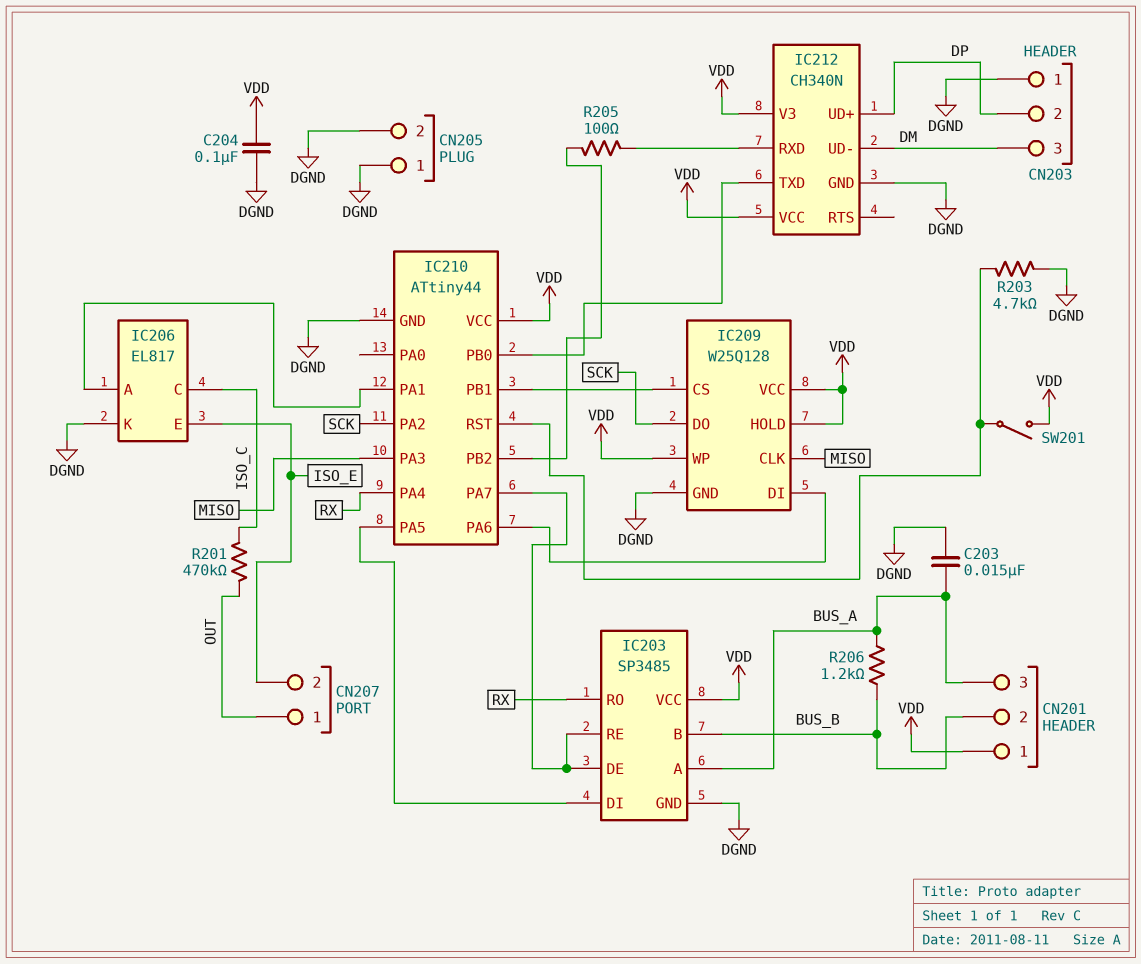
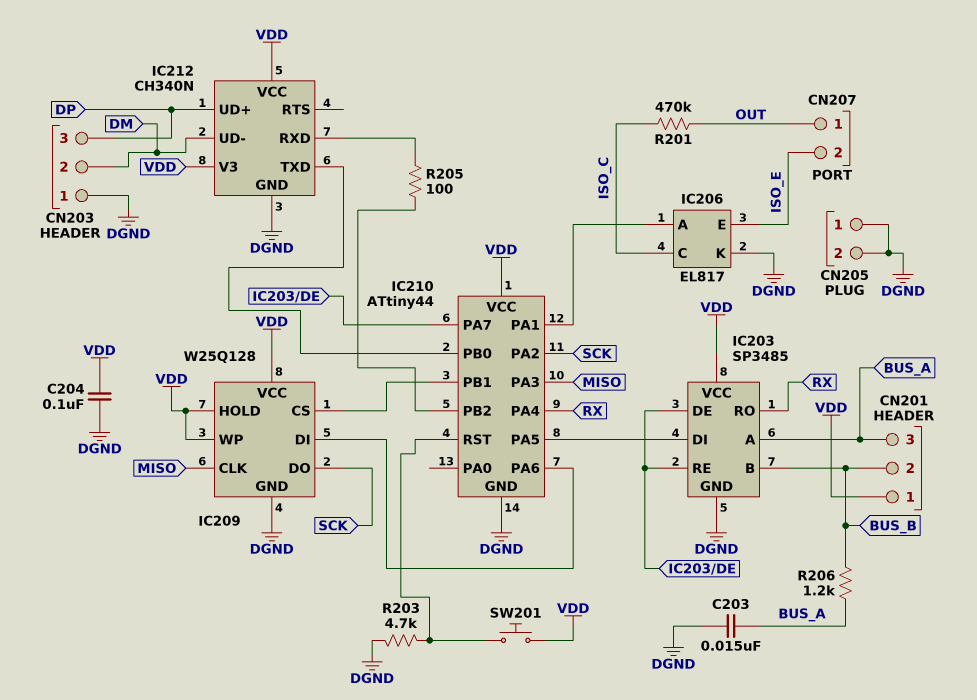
CN203 pin 2: DP -> DM
CN203 pin 3: DM -> DP
SW201: switch (IC210/RST, VDD) -> button (IC210/RST, VDD)

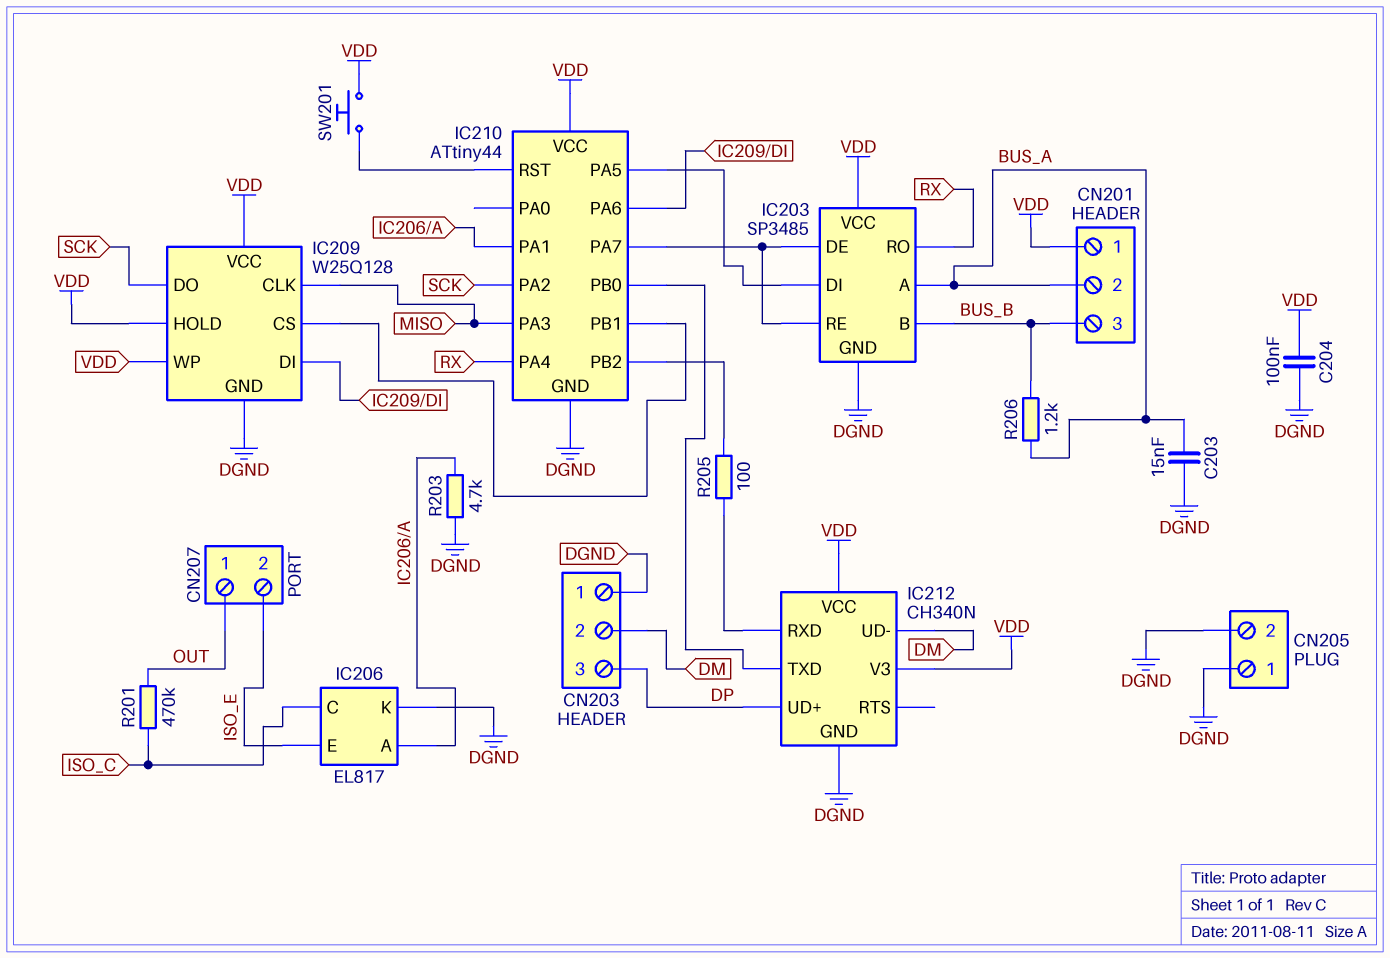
CN201 pin 2: BUS_B -> BUS_A
CN201 pin 3: BUS_A -> BUS_B
R203: 4.7k (DGND, IC210/RST) -> 4.7k (DGND, IC206/A)

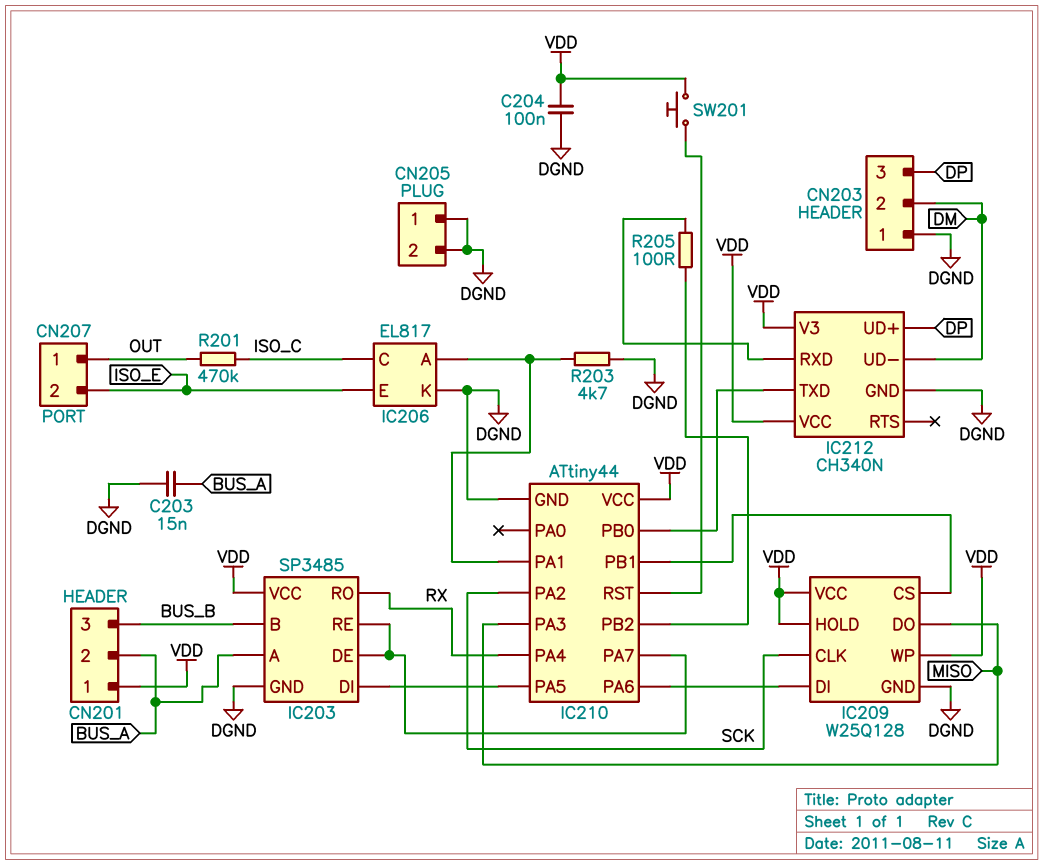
IC209 pin CLK: MISO -> SCK
IC209 pin DO: SCK -> MISO
R206: 1.2k (BUS_A, BUS_B) -> none

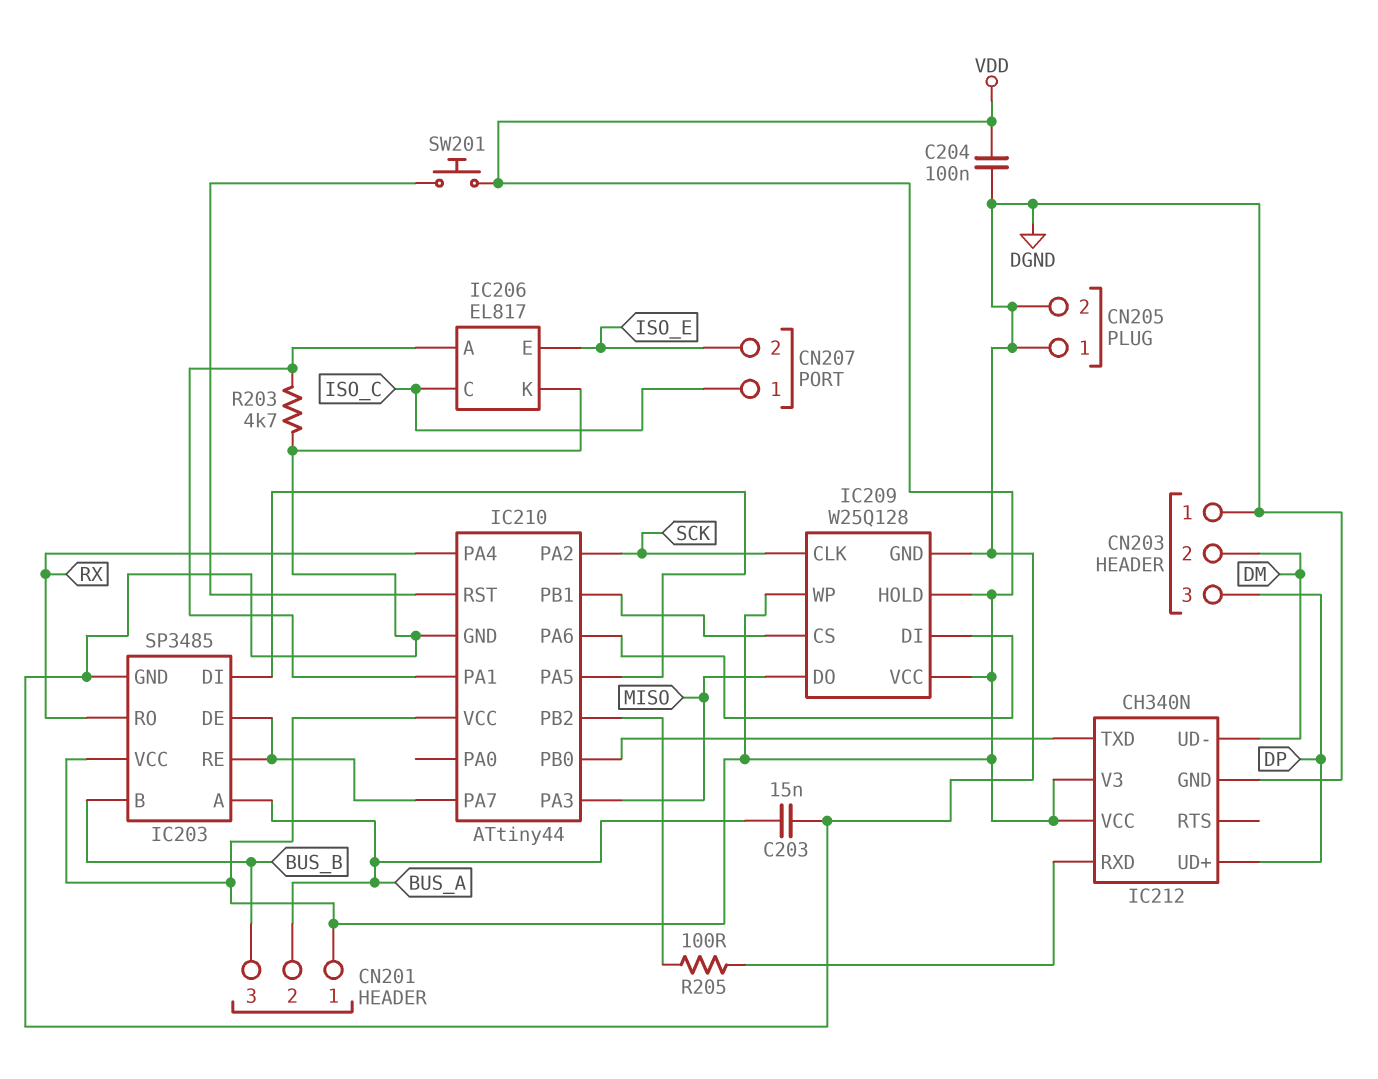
CN207 pin 1: OUT -> ISO_C
R201: 470k (ISO_C, OUT) -> none

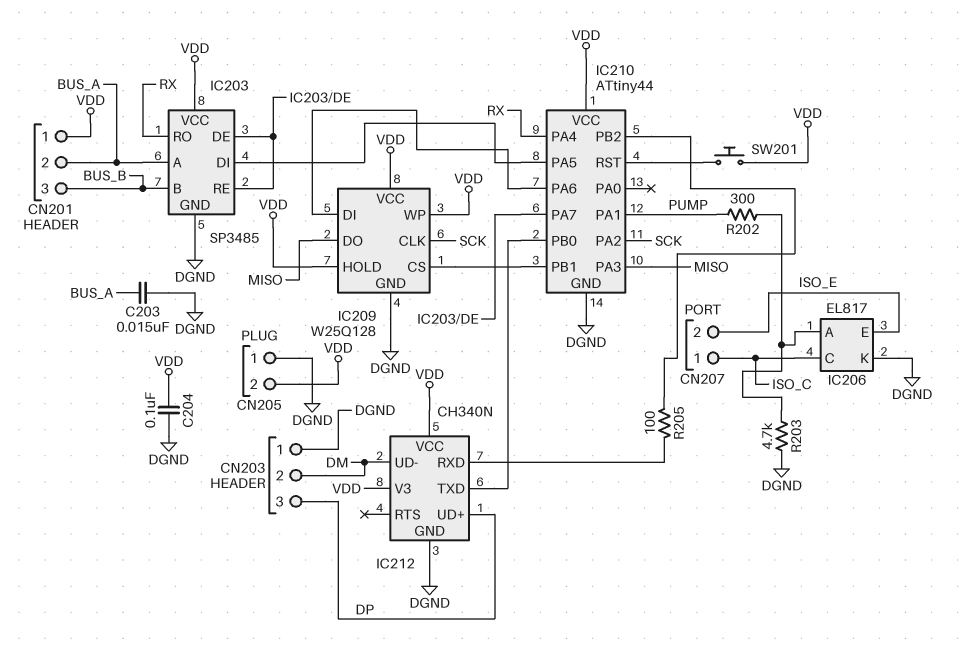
CN205 pin 2: DGND -> VDD
IC210 pin PA1: IC206/A -> PUMP
R202: none -> 300 (IC206/A, PUMP)

